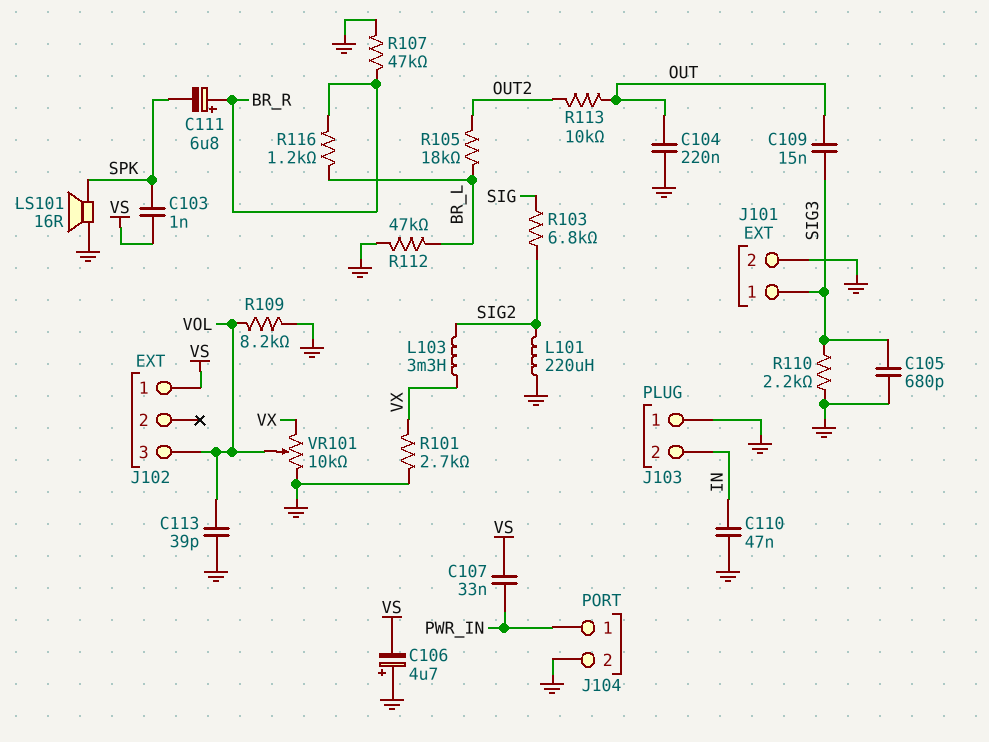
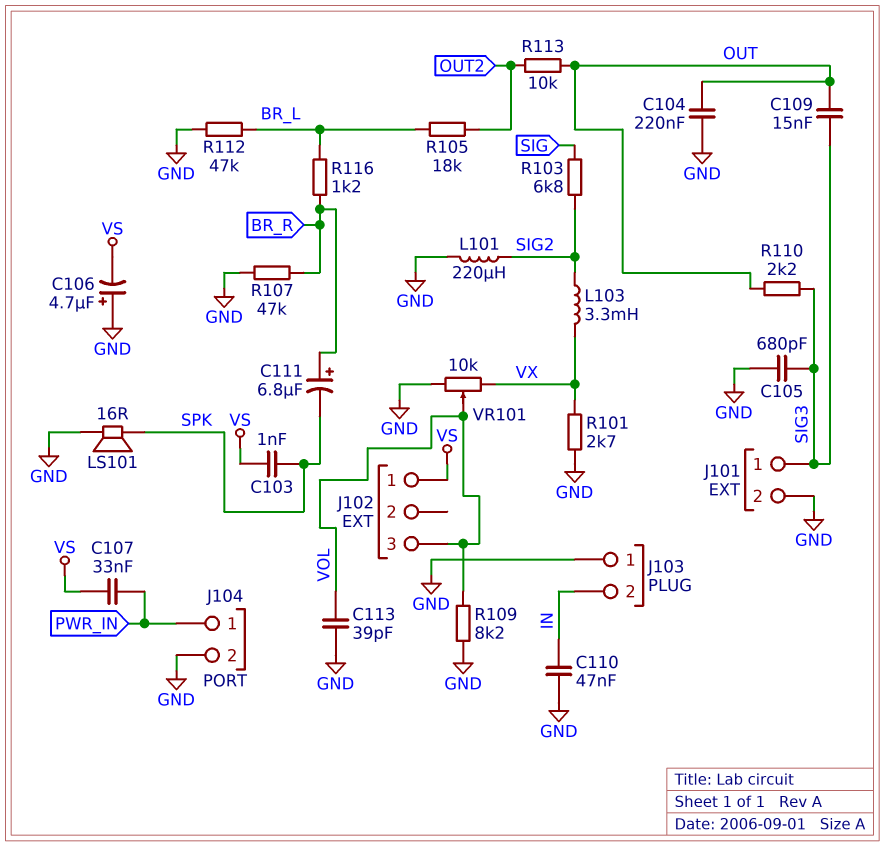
R110: 2.2k (GND, SIG3) -> 2.2k (OUT, SIG3)

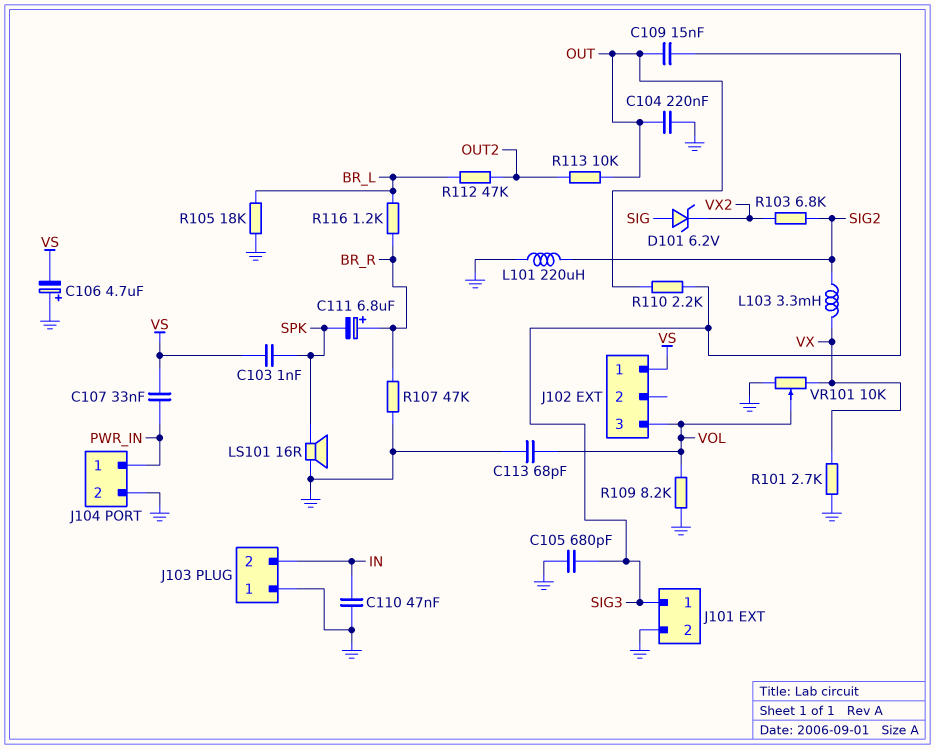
C113: 39pF (GND, VOL) -> 68pF (GND, VOL)
D101: none -> zener 6.2V (A SIG, K VX2)
R103: 6.8k (SIG, SIG2) -> 6.8k (SIG2, VX2)
R105: 18k (BR_L, OUT2) -> 18k (BR_L, GND)
R112: 47k (BR_L, GND) -> 47k (BR_L, OUT2)

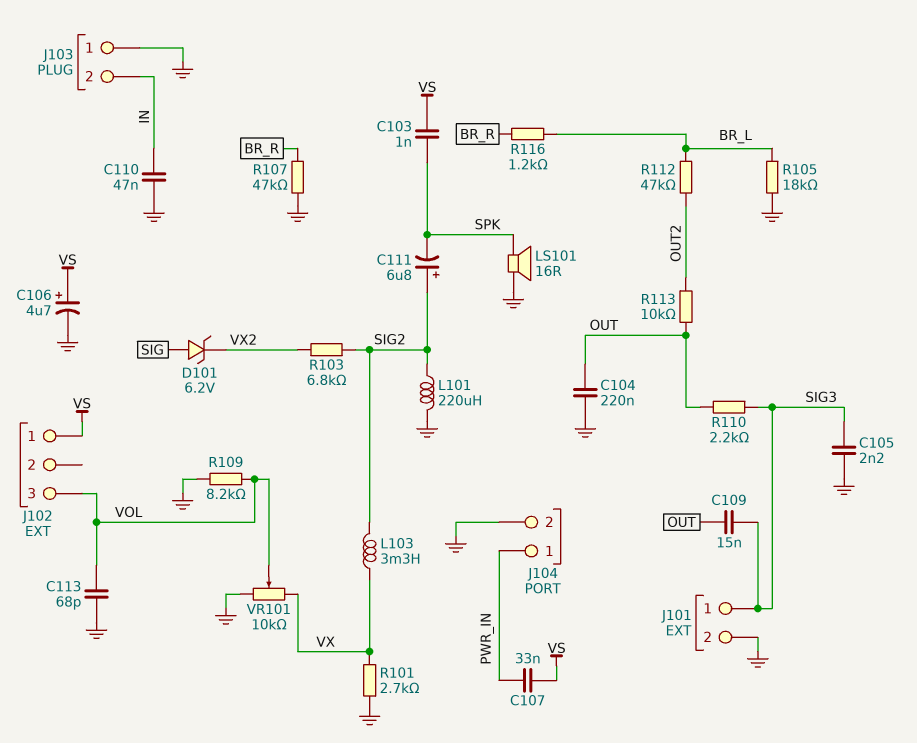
C105: 680pF (GND, SIG3) -> 2.2nF (GND, SIG3)
C106: 4.7uF (plus GND, minus VS) -> 4.7uF (plus VS, minus GND)
C111: 6.8uF (plus BR_R, minus SPK) -> 6.8uF (plus SIG2, minus SPK)

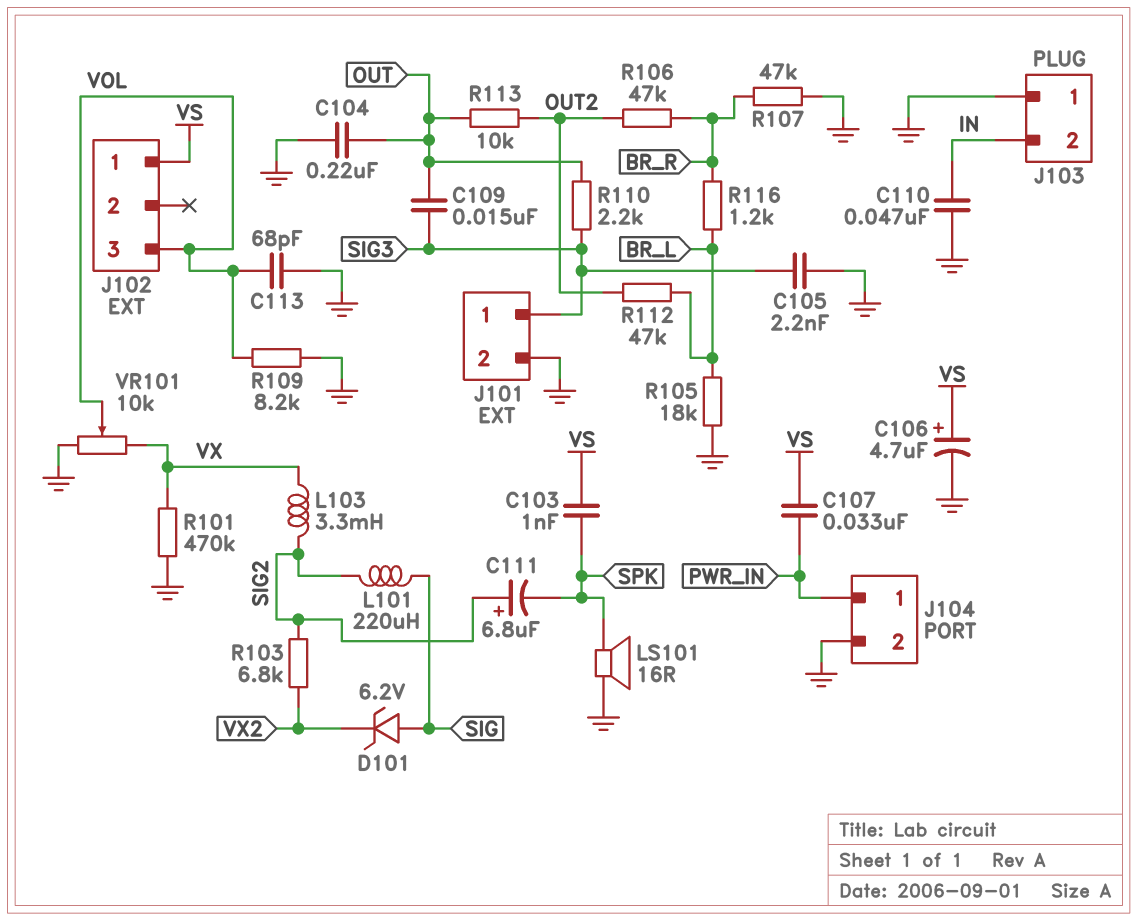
L101: 220uH (GND, SIG2) -> 220uH (SIG, SIG2)
R101: 2.7k (GND, VX) -> 470k (GND, VX)
R106: none -> 47k (BR_R, OUT2)

